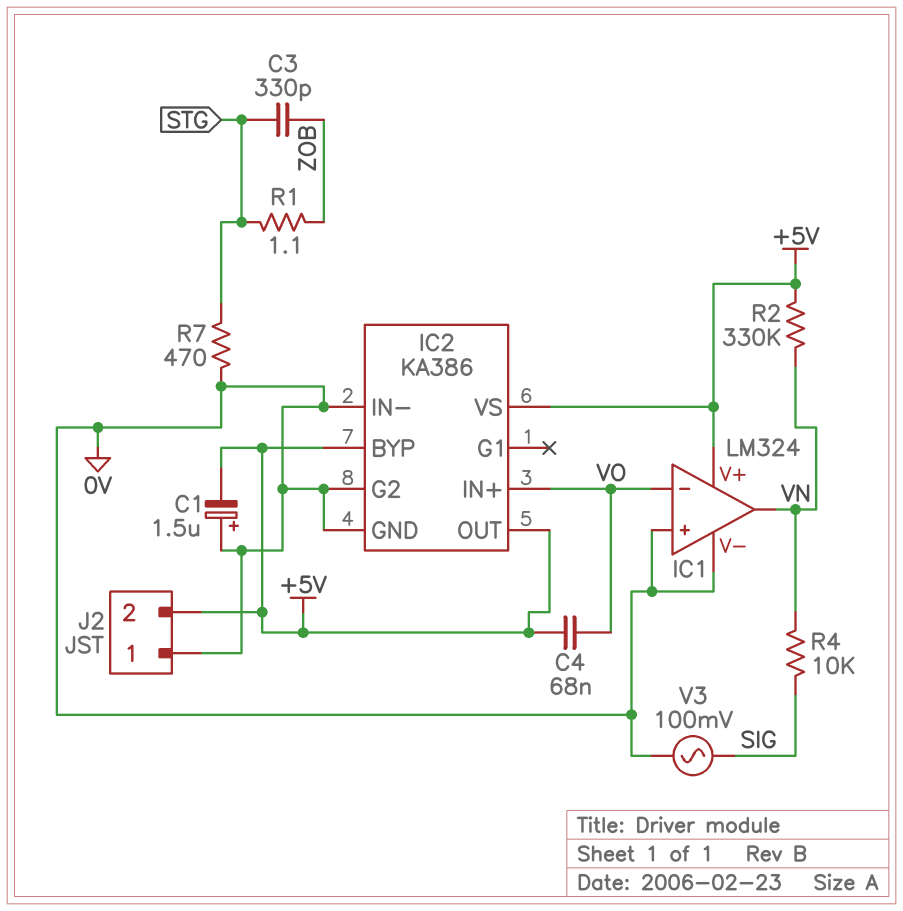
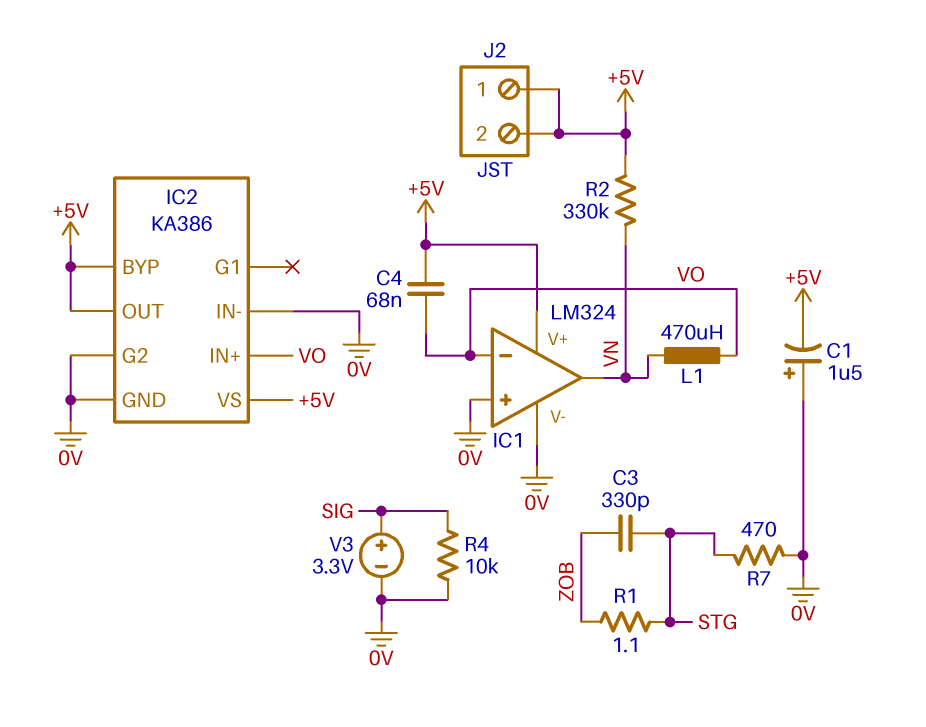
J2 pin 1: 0V -> +5V
L1: none -> 470uH (VN, VO)
R4: 10k (SIG, VN) -> 10k (0V, SIG)
V3: AC 100mV (0V, SIG) -> 3.3V (plus SIG, minus 0V)

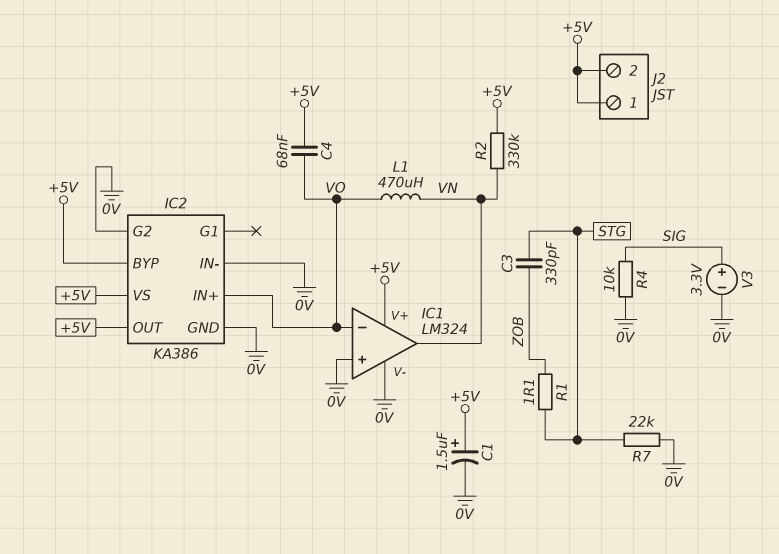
C1: 1.5uF (plus 0V, minus +5V) -> 1.5uF (plus +5V, minus 0V)
R7: 470 (0V, STG) -> 22k (0V, STG)

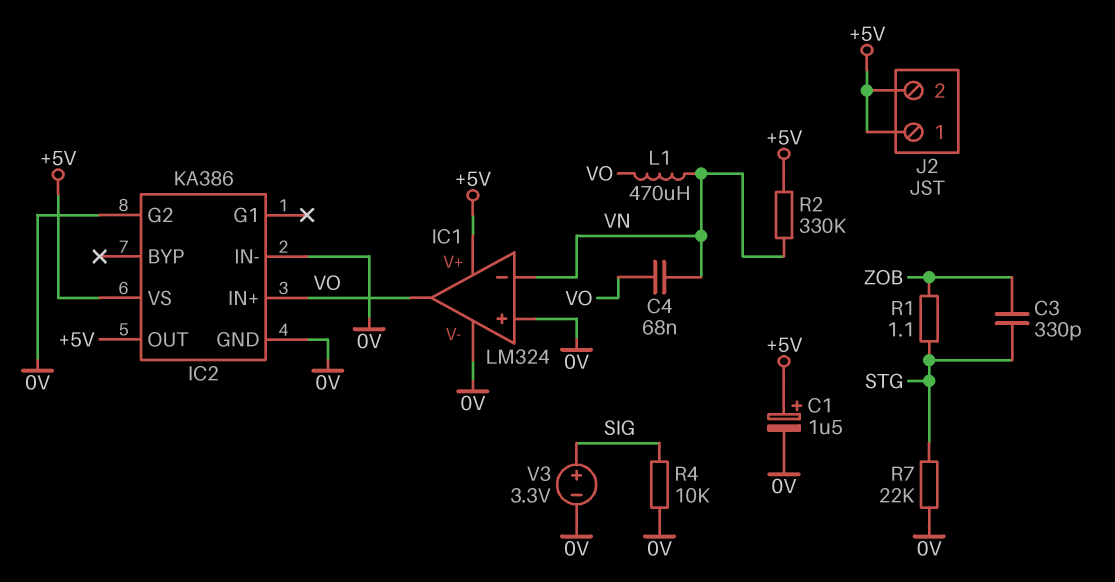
C4: 68nF (+5V, VO) -> 68nF (VN, VO)
IC1 pin in-: VO -> VN
IC1 pin out: VN -> VO
IC2 pin BYP: +5V -> none

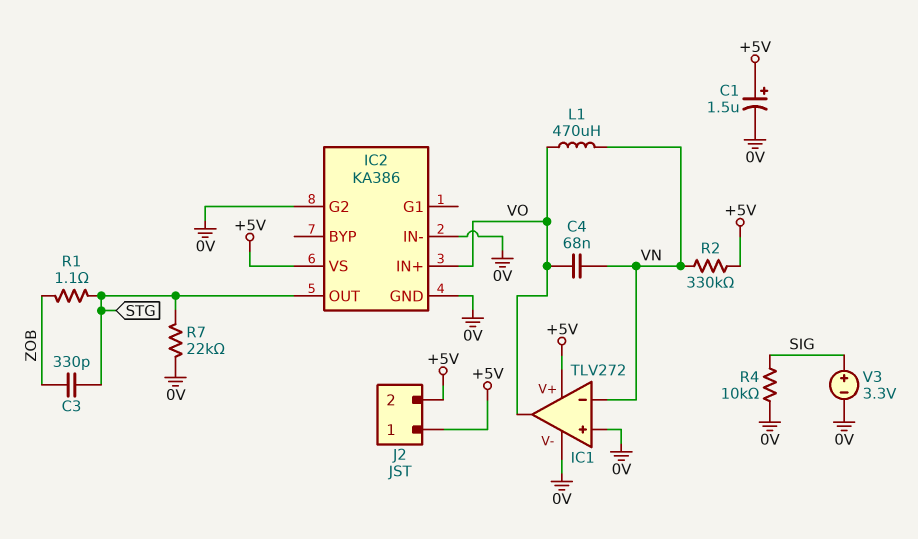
IC1: LM324 -> TLV272
IC2 pin OUT: +5V -> STG

